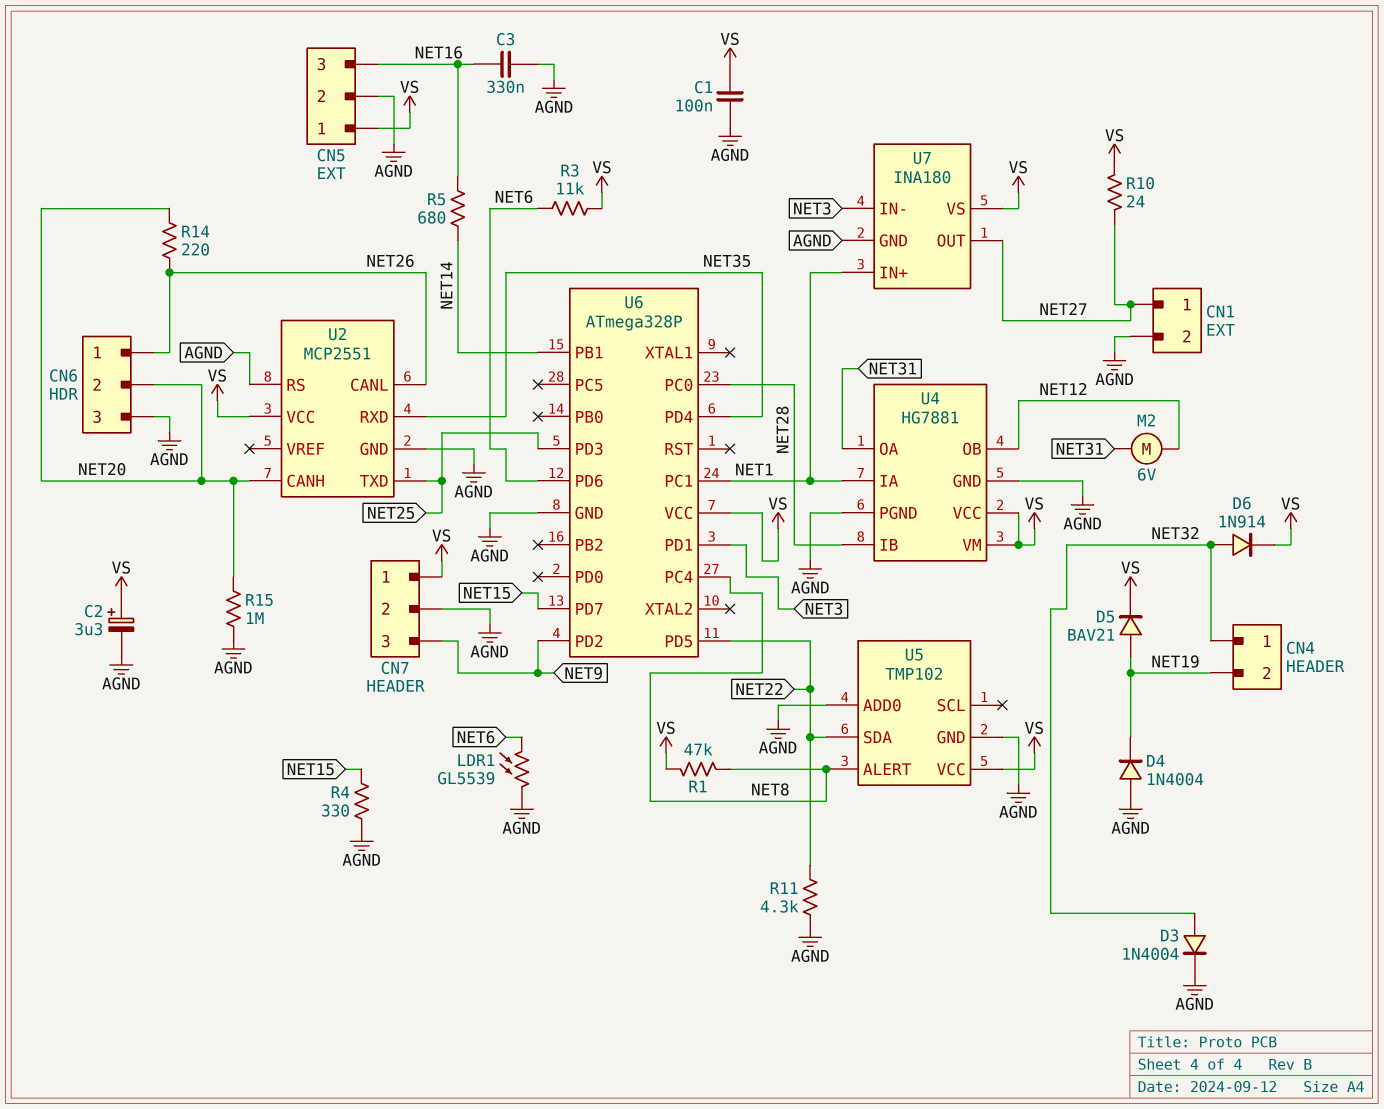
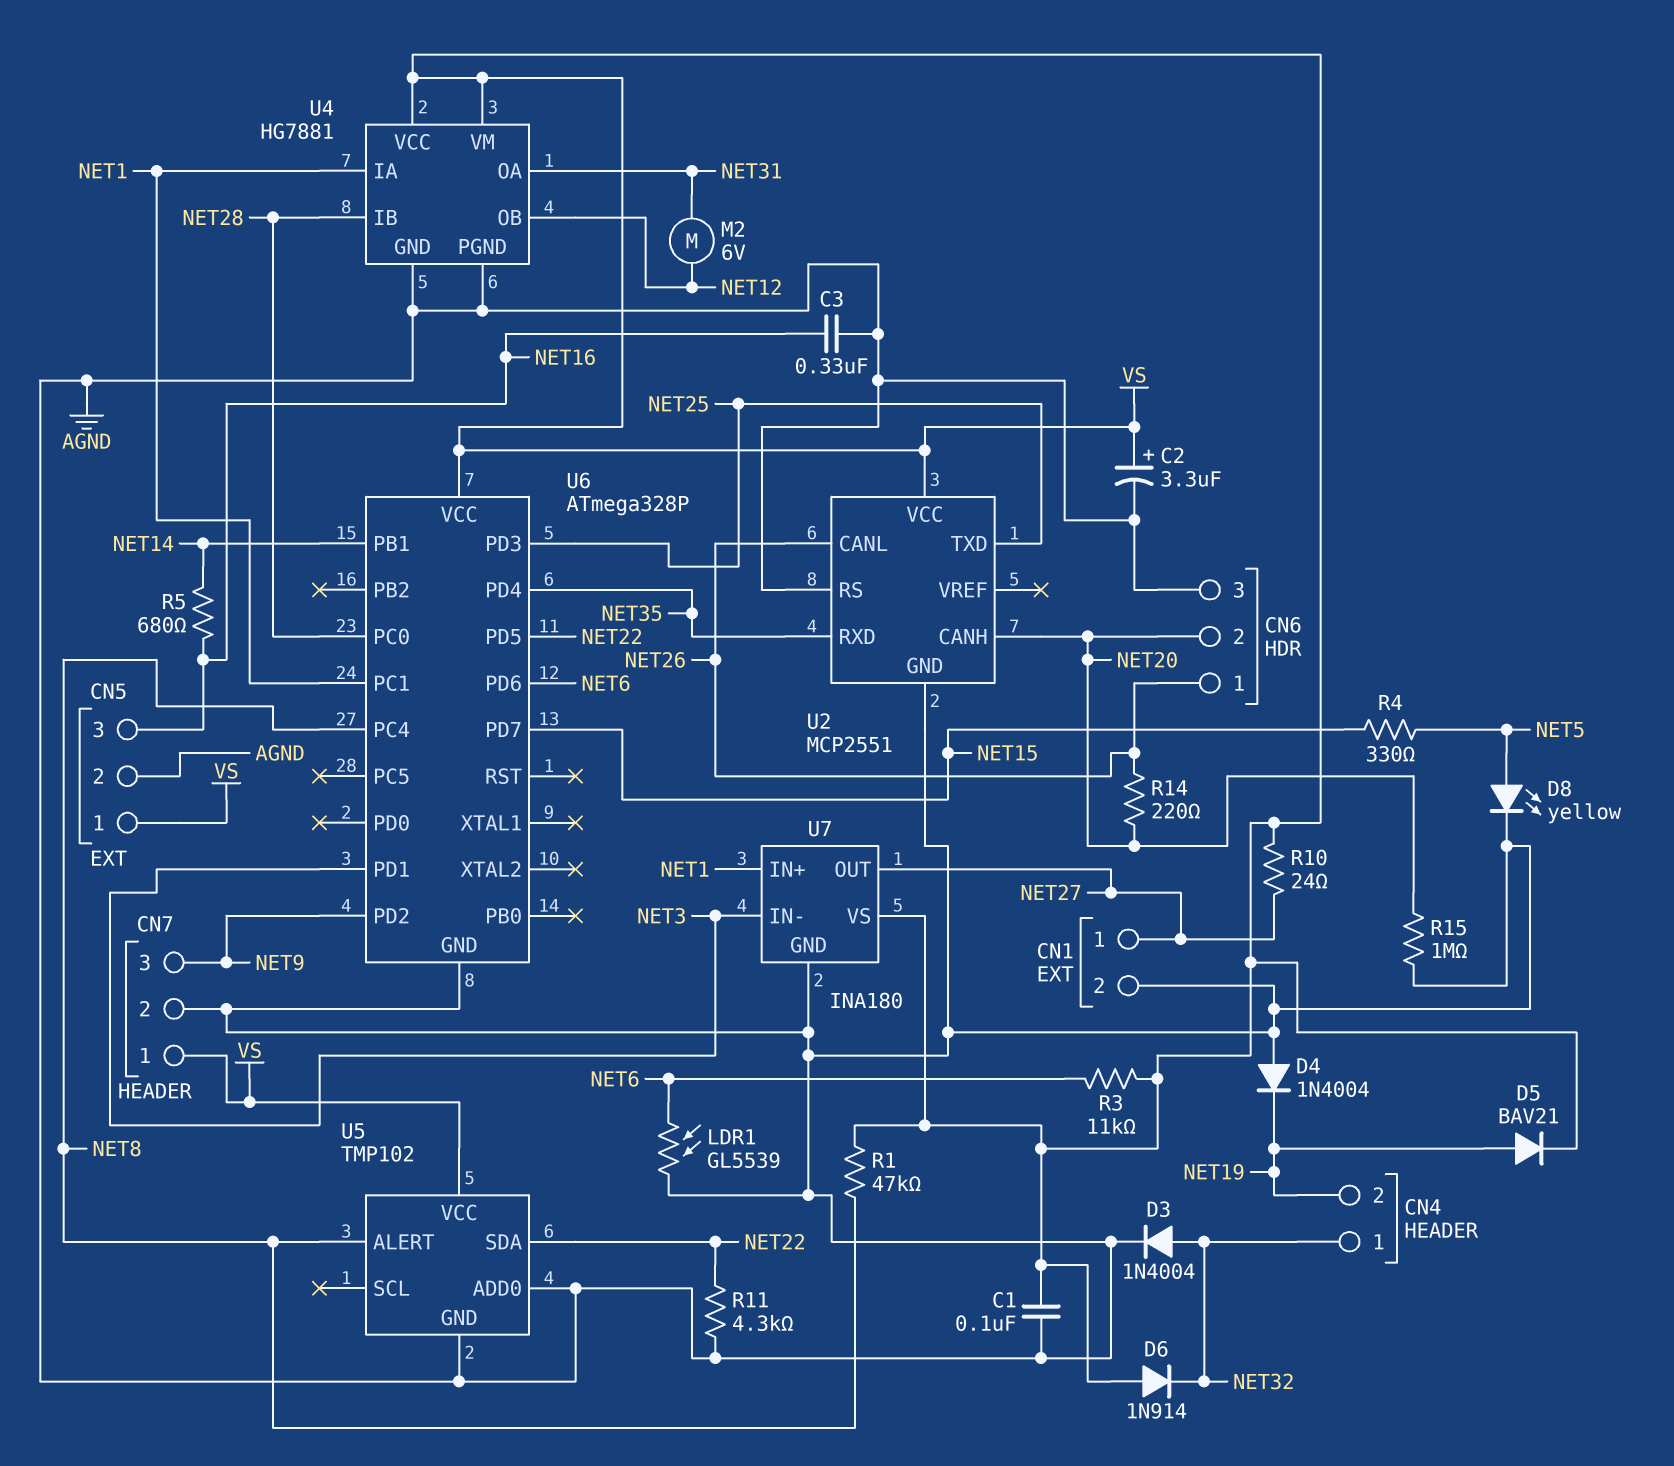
D6: diode 1N914 (A NET32, K VS) -> diode 1N914 (A VS, K NET32)
D8: none -> LED yellow (A NET5, K AGND)
R4: 330 (AGND, NET15) -> 330 (NET5, NET15)

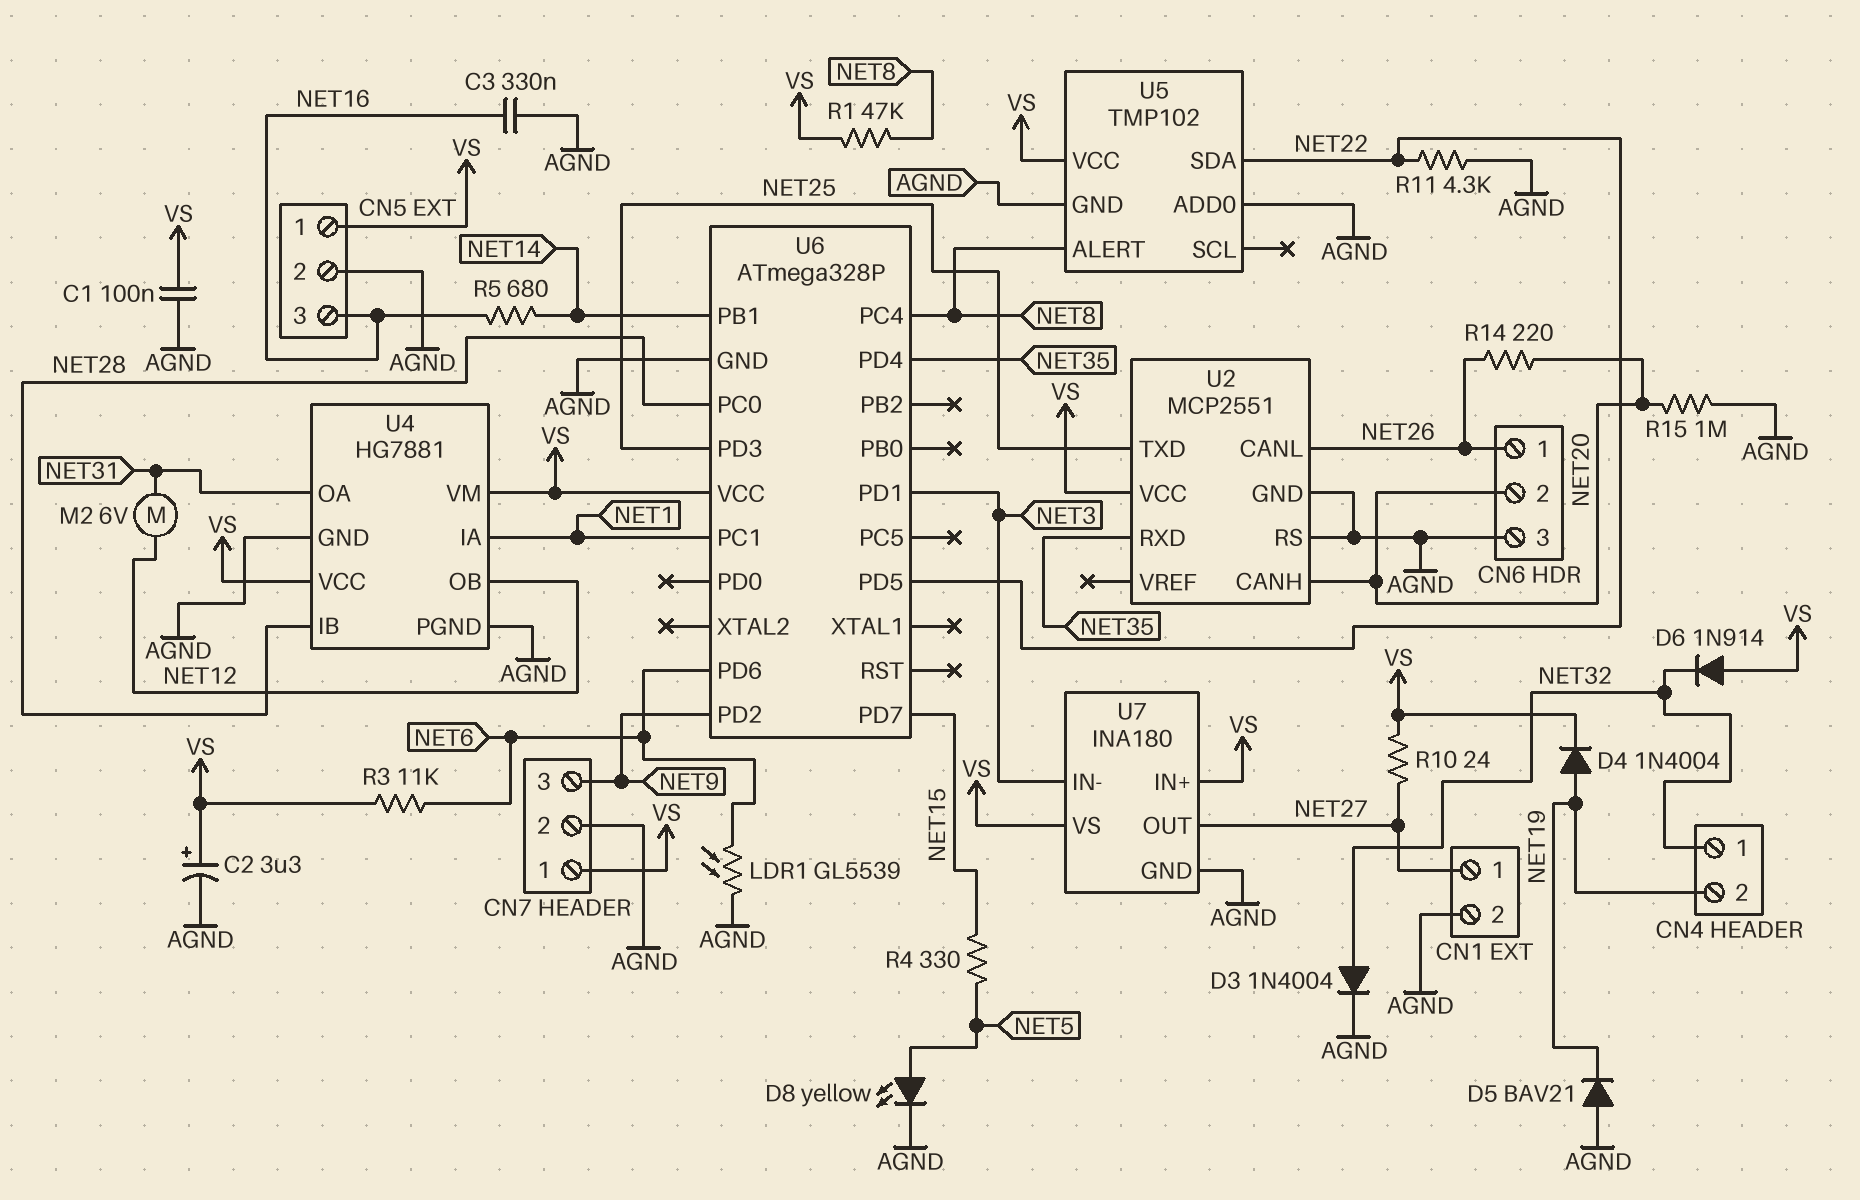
D4: diode 1N4004 (A AGND, K NET19) -> diode 1N4004 (A NET19, K VS)
D5: diode BAV21 (A NET19, K VS) -> diode BAV21 (A AGND, K NET19)
U7 pin IN+: NET1 -> VS

